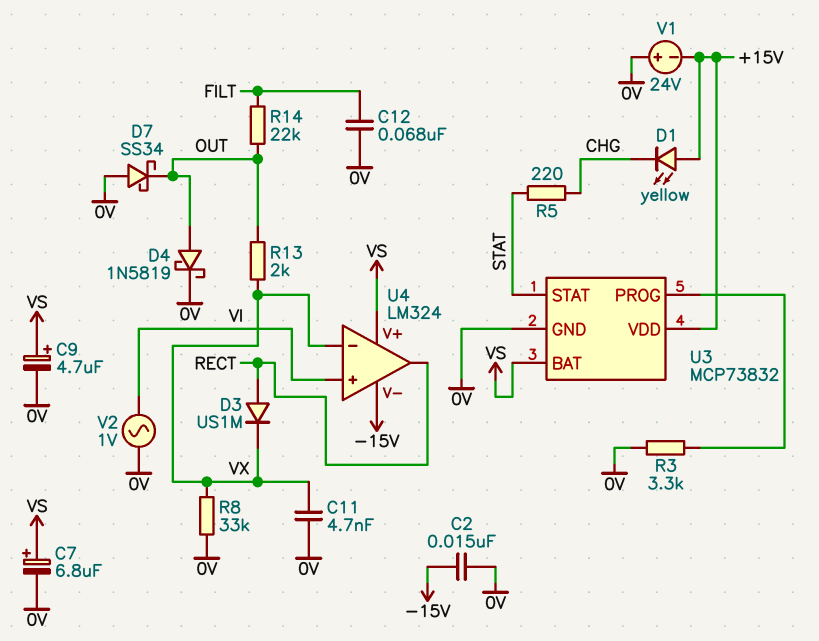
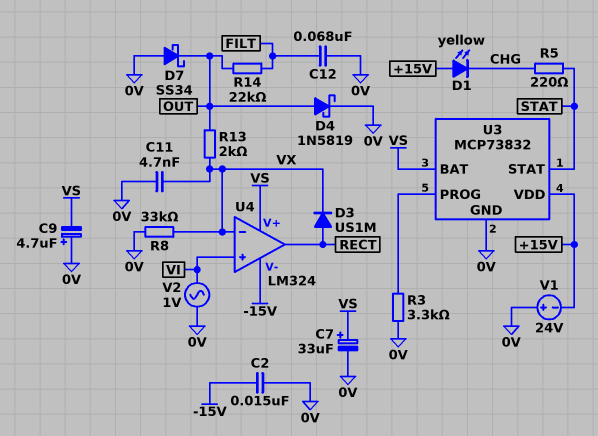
C7: 6.8uF (plus VS, minus 0V) -> 33uF (plus VS, minus 0V)
C9: 4.7uF (plus VS, minus 0V) -> 4.7uF (plus 0V, minus VS)

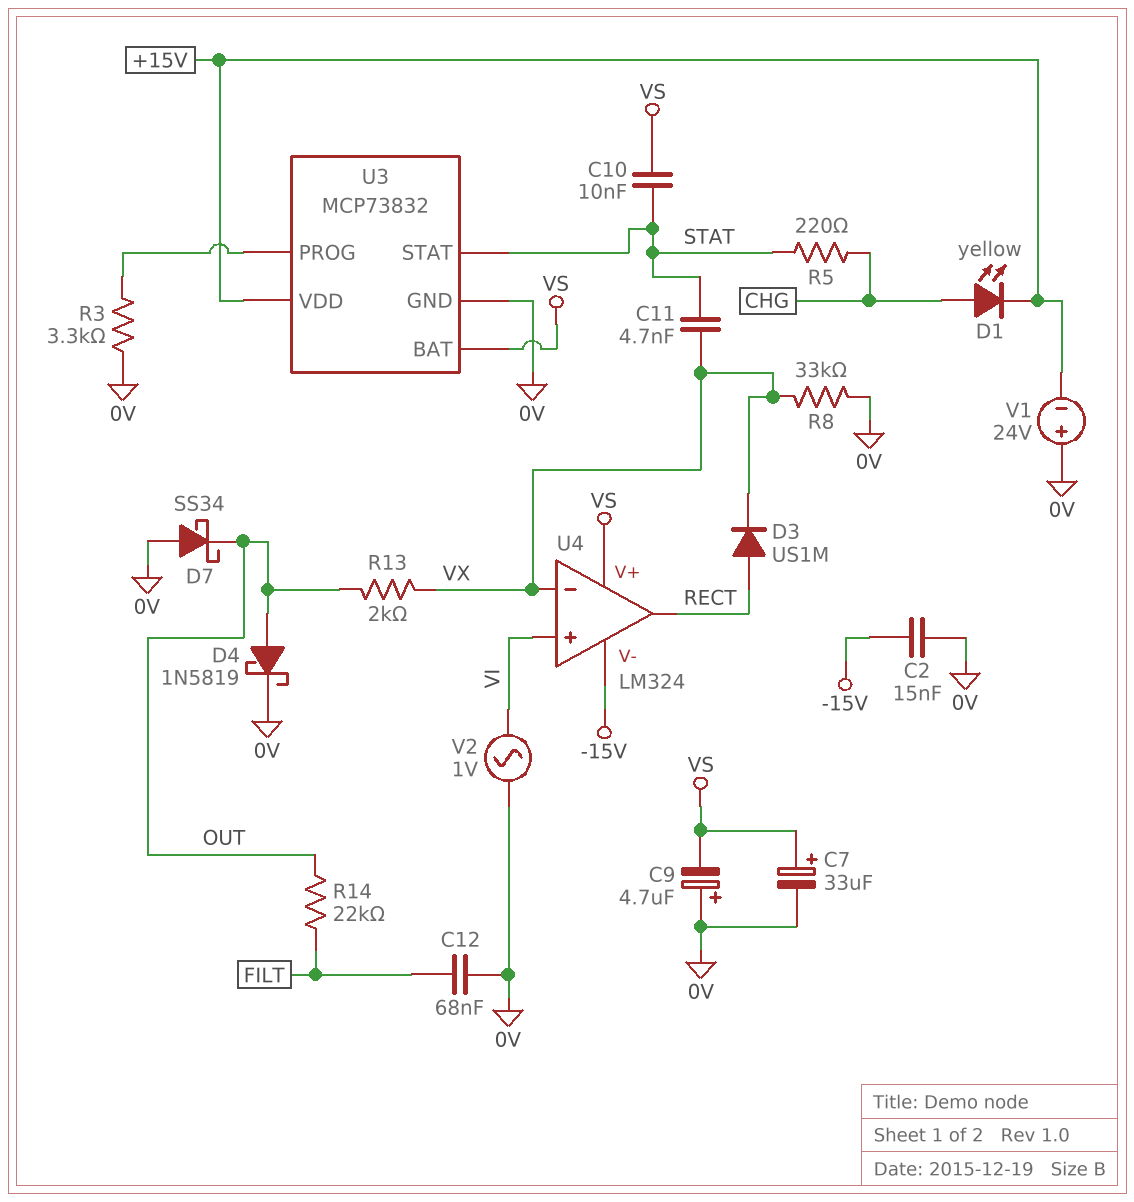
C10: none -> 10nF (STAT, VS)
C11: 4.7nF (0V, VX) -> 4.7nF (STAT, VX)
D1: LED yellow (A +15V, K CHG) -> LED yellow (A CHG, K +15V)

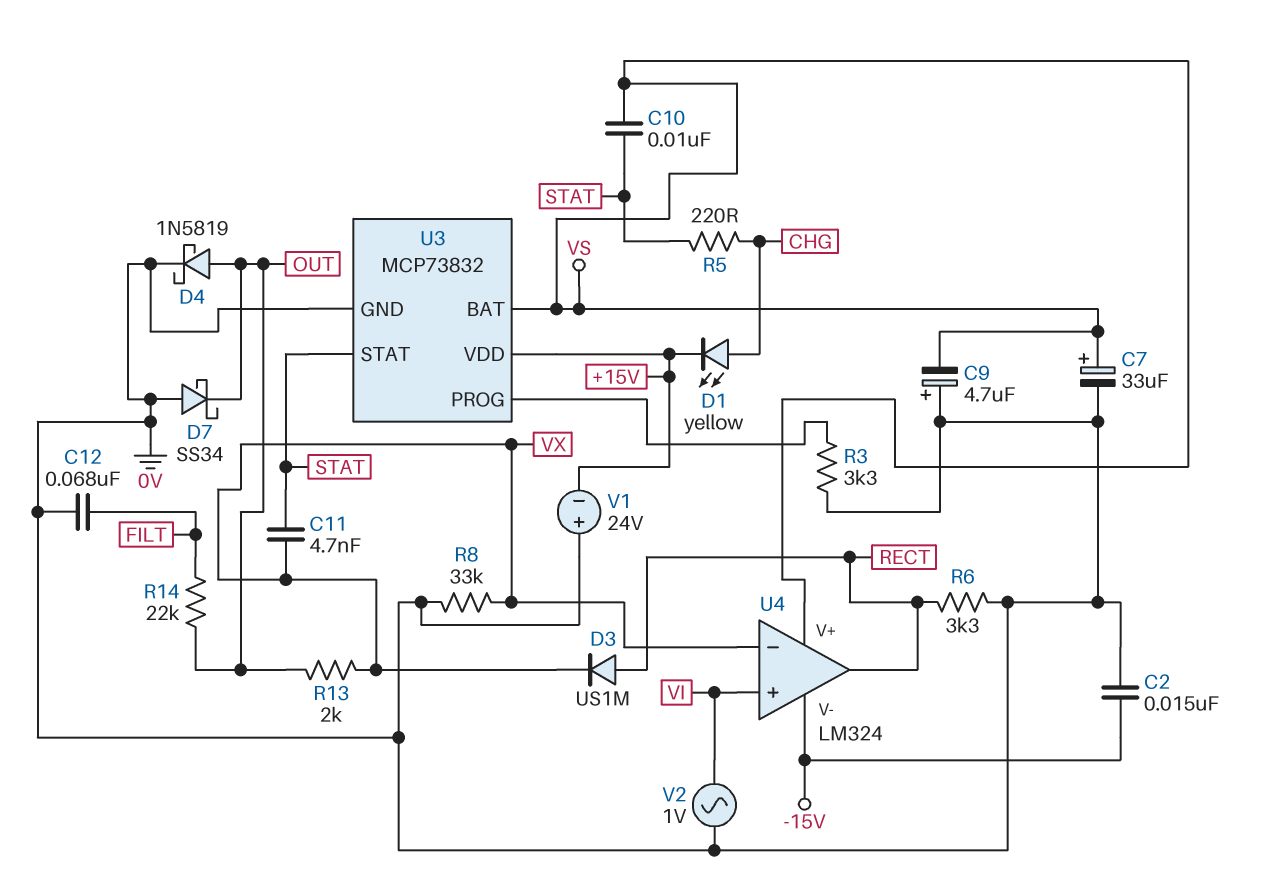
R6: none -> 3.3k (0V, RECT)

